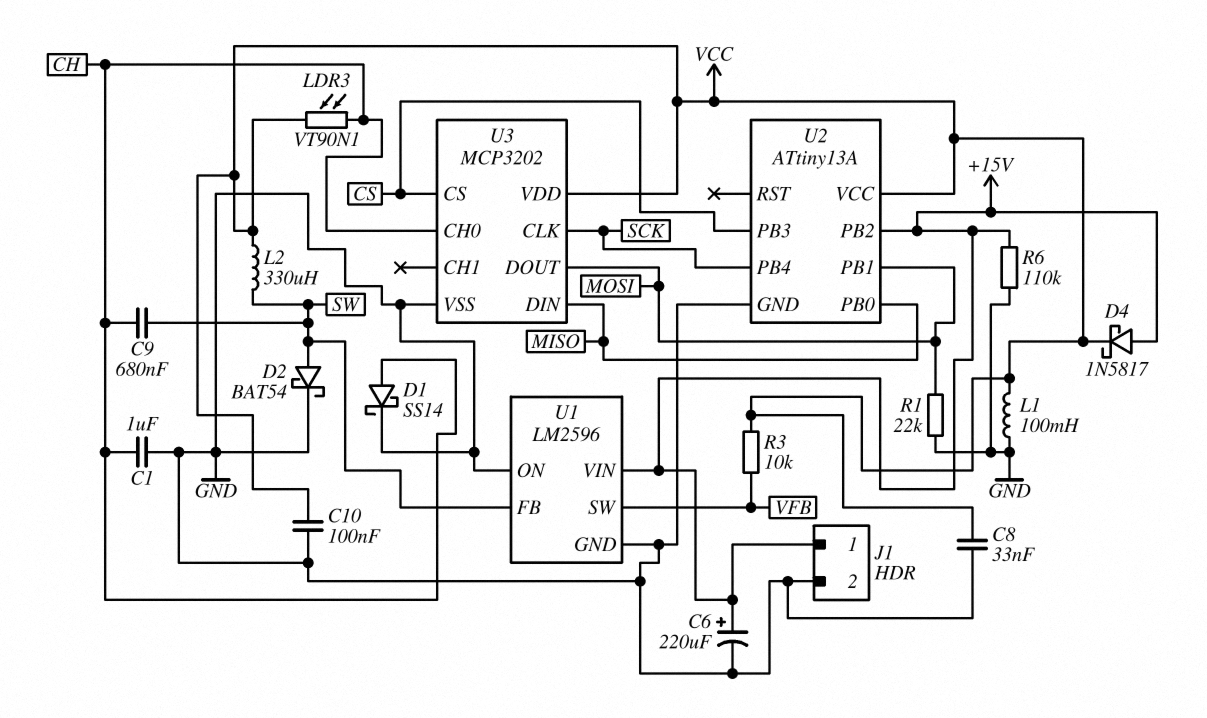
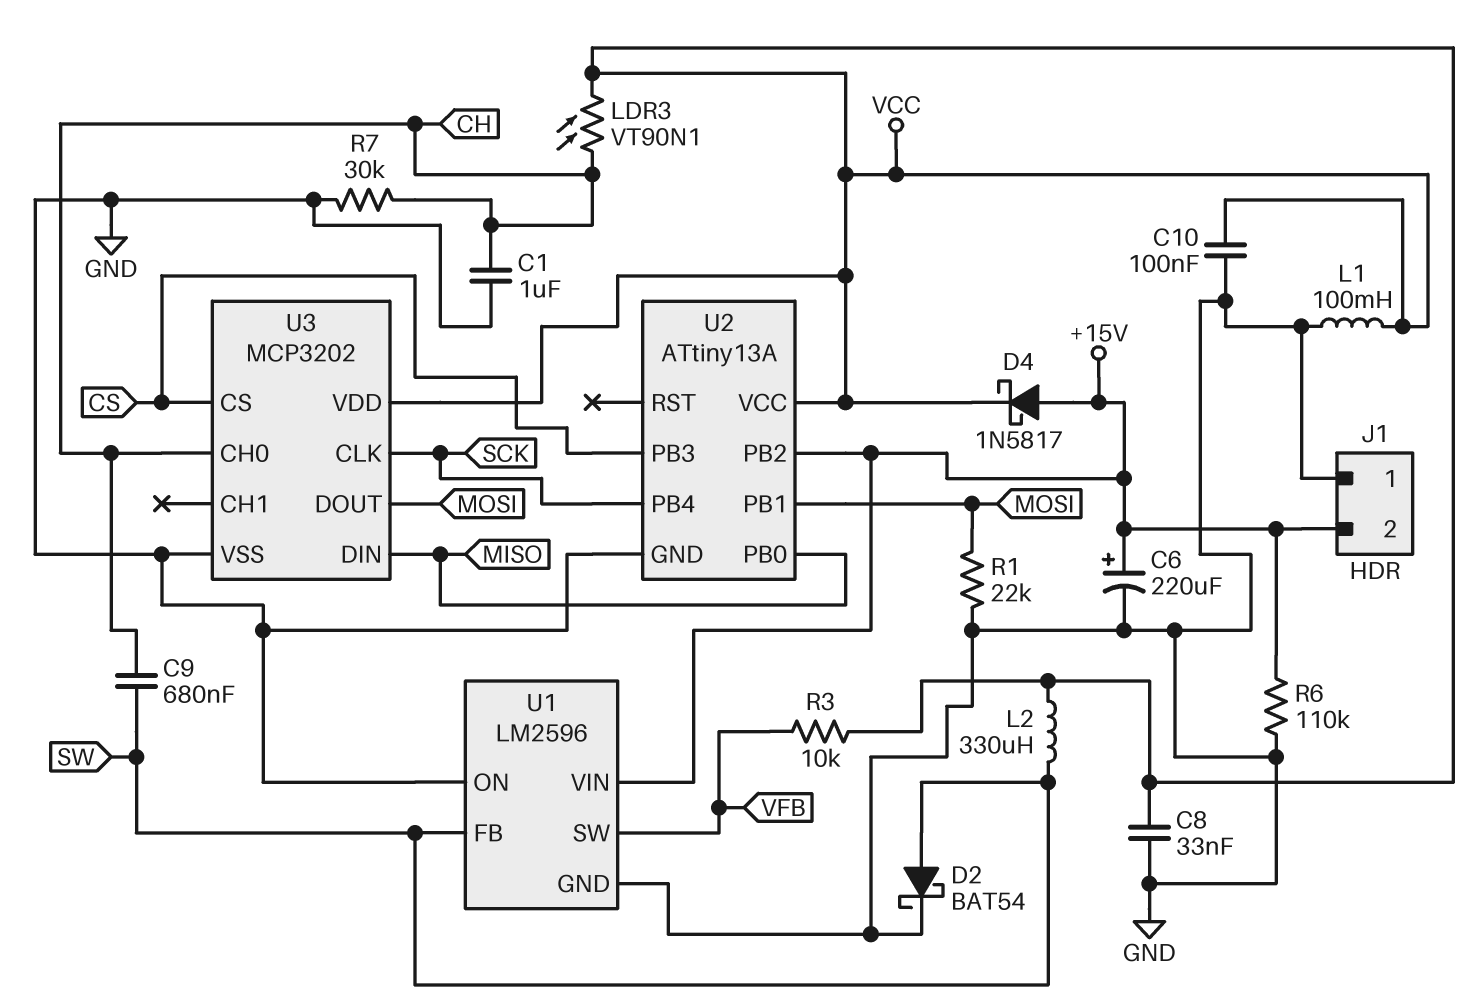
D1: schottky SS14 (A CH, K GND) -> none
J1 pin 1: +15V -> GND
J1 pin 2: GND -> +15V
R7: none -> 30k (CH, GND)

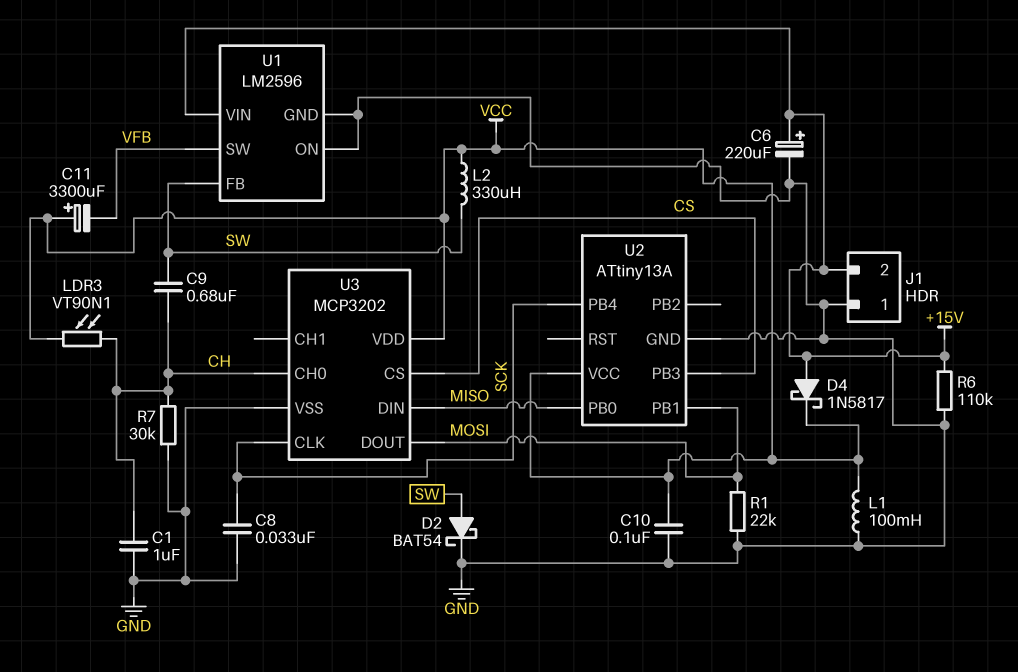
C8: 33nF (GND, VCC) -> 33nF (GND, SCK)
C11: none -> 3300uF (plus VCC, minus VFB)
R3: 10k (VCC, VFB) -> none
U2 pin PB2: +15V -> none

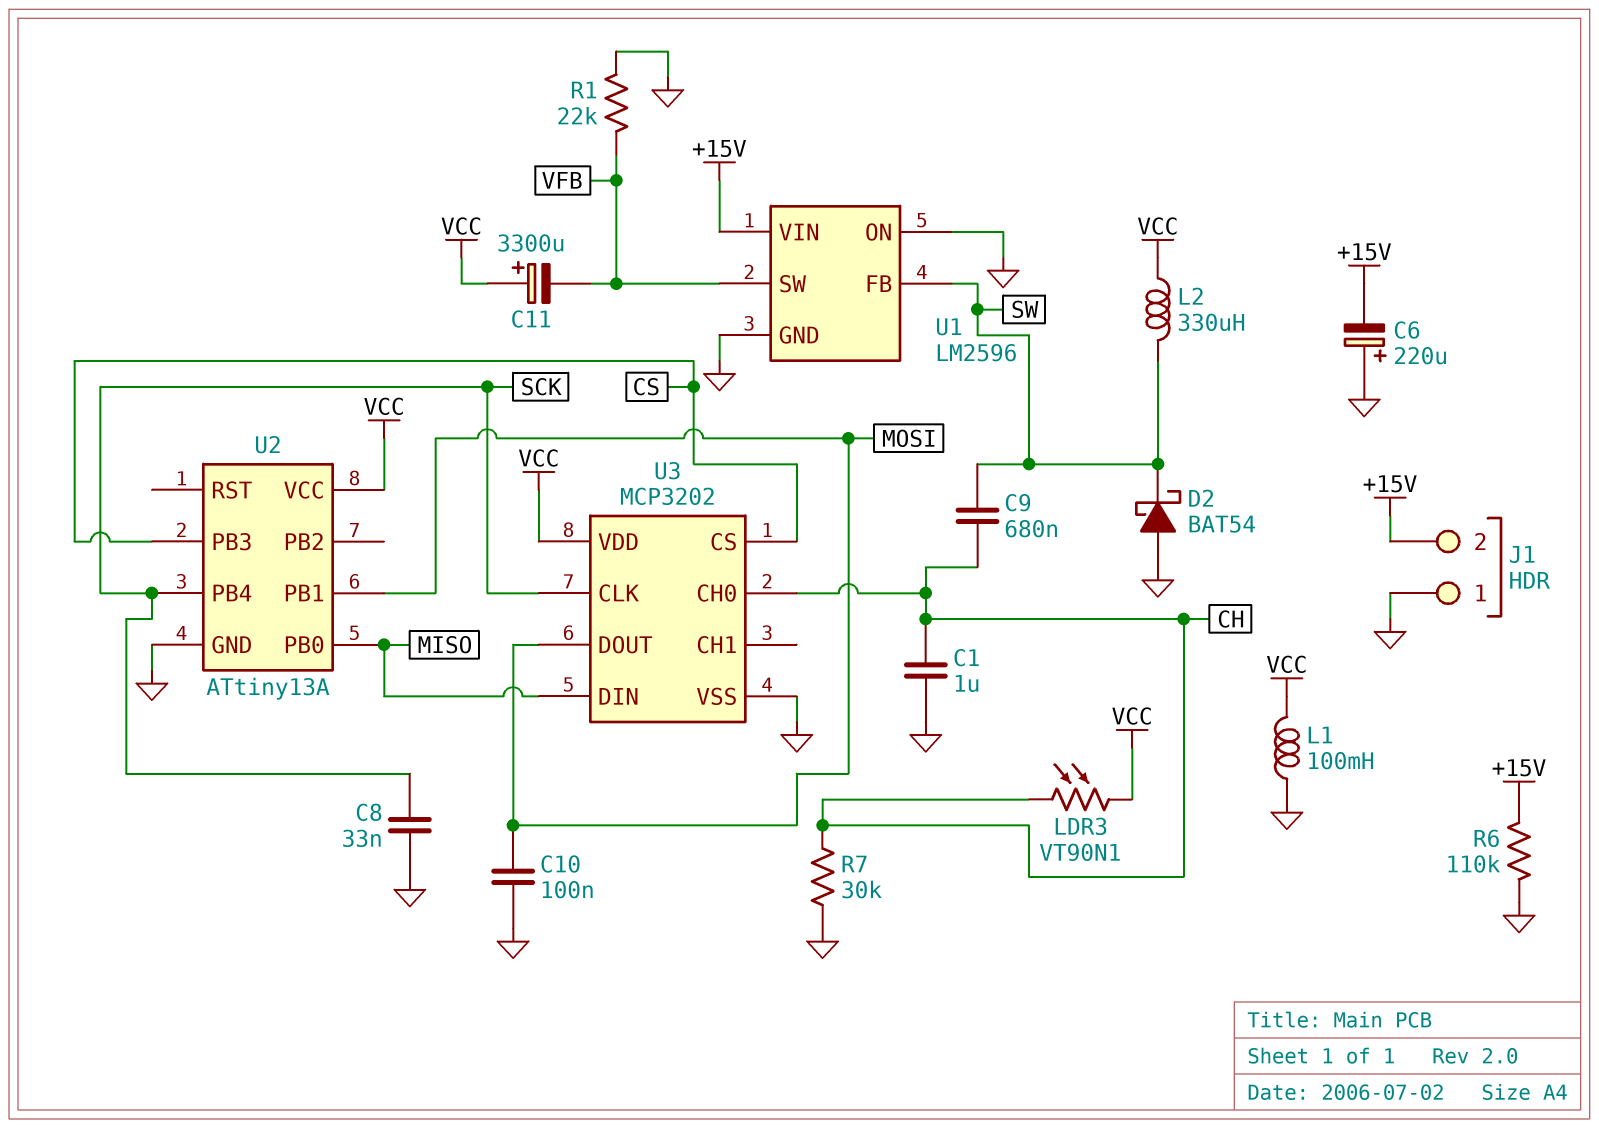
C6: 220uF (plus +15V, minus GND) -> 220uF (plus GND, minus +15V)
C10: 100nF (GND, VCC) -> 100nF (GND, MOSI)
D2: schottky BAT54 (A SW, K GND) -> schottky BAT54 (A GND, K SW)
D4: schottky 1N5817 (A +15V, K VCC) -> none
R1: 22k (GND, MOSI) -> 22k (GND, VFB)

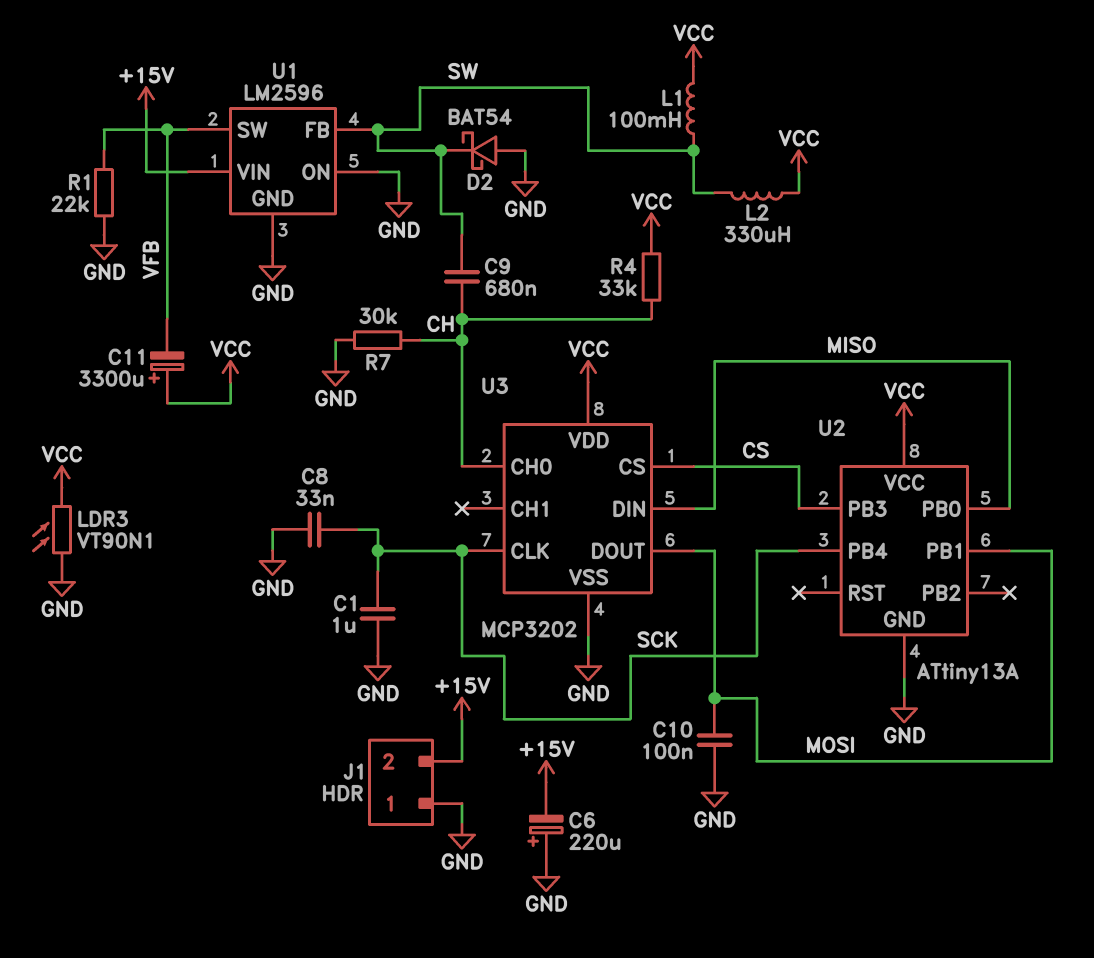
C1: 1uF (CH, GND) -> 1uF (GND, SCK)
L1: 100mH (GND, VCC) -> 100mH (SW, VCC)
LDR3: VT90N1 (CH, VCC) -> VT90N1 (GND, VCC)
R4: none -> 33k (CH, VCC)
R6: 110k (+15V, GND) -> none

